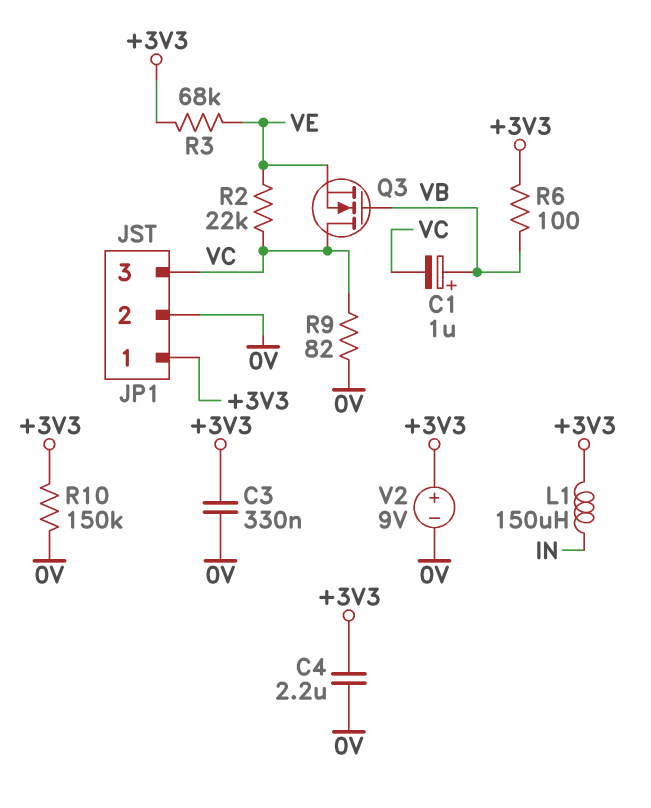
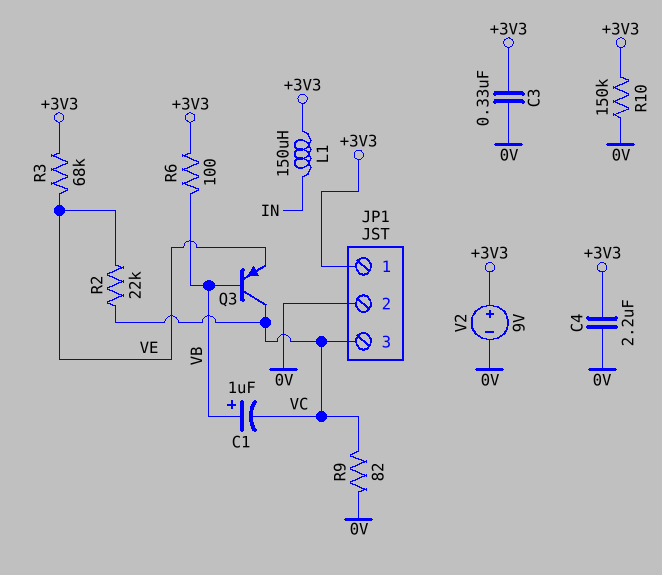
Q3: NMOS (G VB, D VC, S VE) -> PNP (B VB, C VC, E VE)

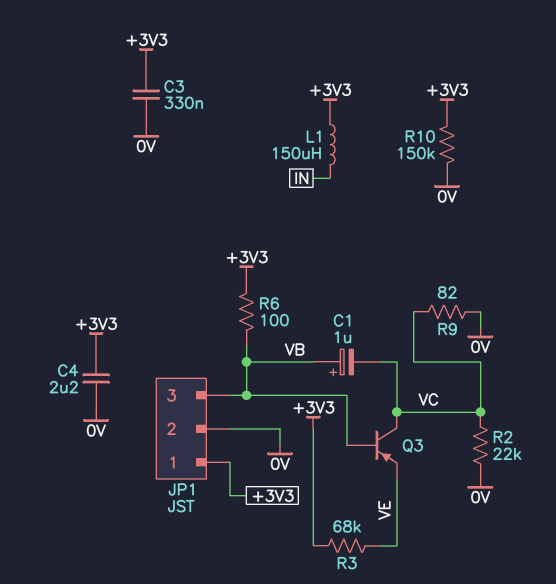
JP1 pin 3: VC -> VB
R2: 22k (VC, VE) -> 22k (0V, VC)
V2: 9V (plus +3V3, minus 0V) -> none

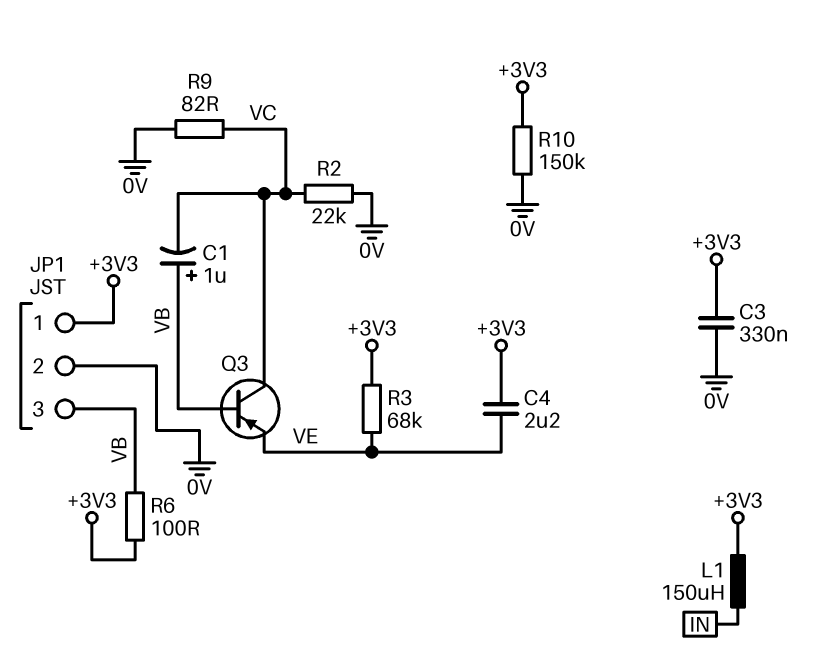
C4: 2.2uF (+3V3, 0V) -> 2.2uF (+3V3, VE)

